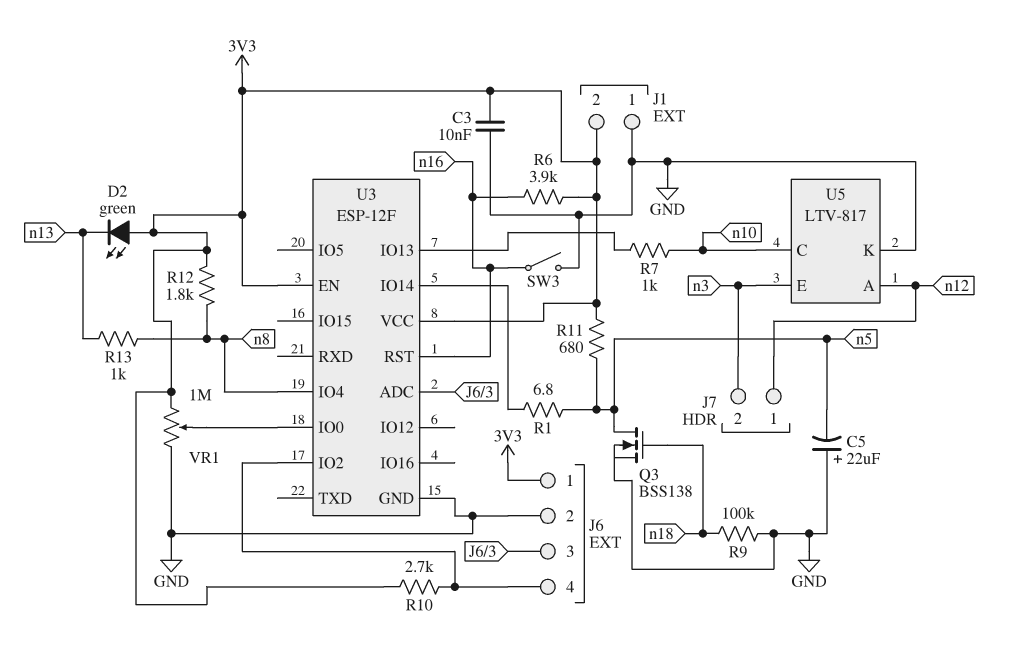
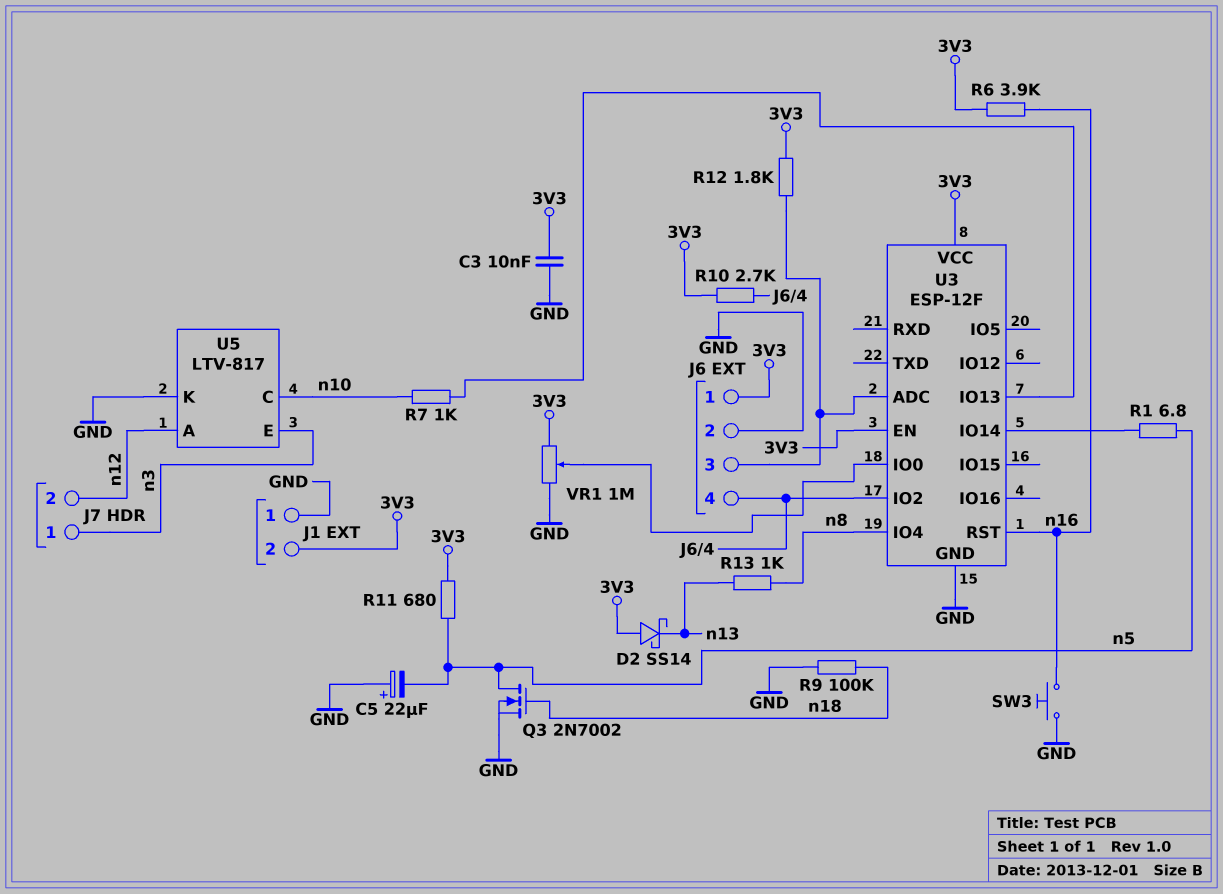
D2: LED green (A 3V3, K n13) -> schottky SS14 (A 3V3, K n13)
J7 pin 1: n12 -> n3
J7 pin 2: n3 -> n12
Q3: NMOS BSS138 (G n18, D n5, S GND) -> NMOS 2N7002 (G n18, D n5, S GND)
R12: 1.8k (3V3, n8) -> 1.8k (3V3, J6/3)
SW3: switch (GND, n16) -> button (GND, n16)

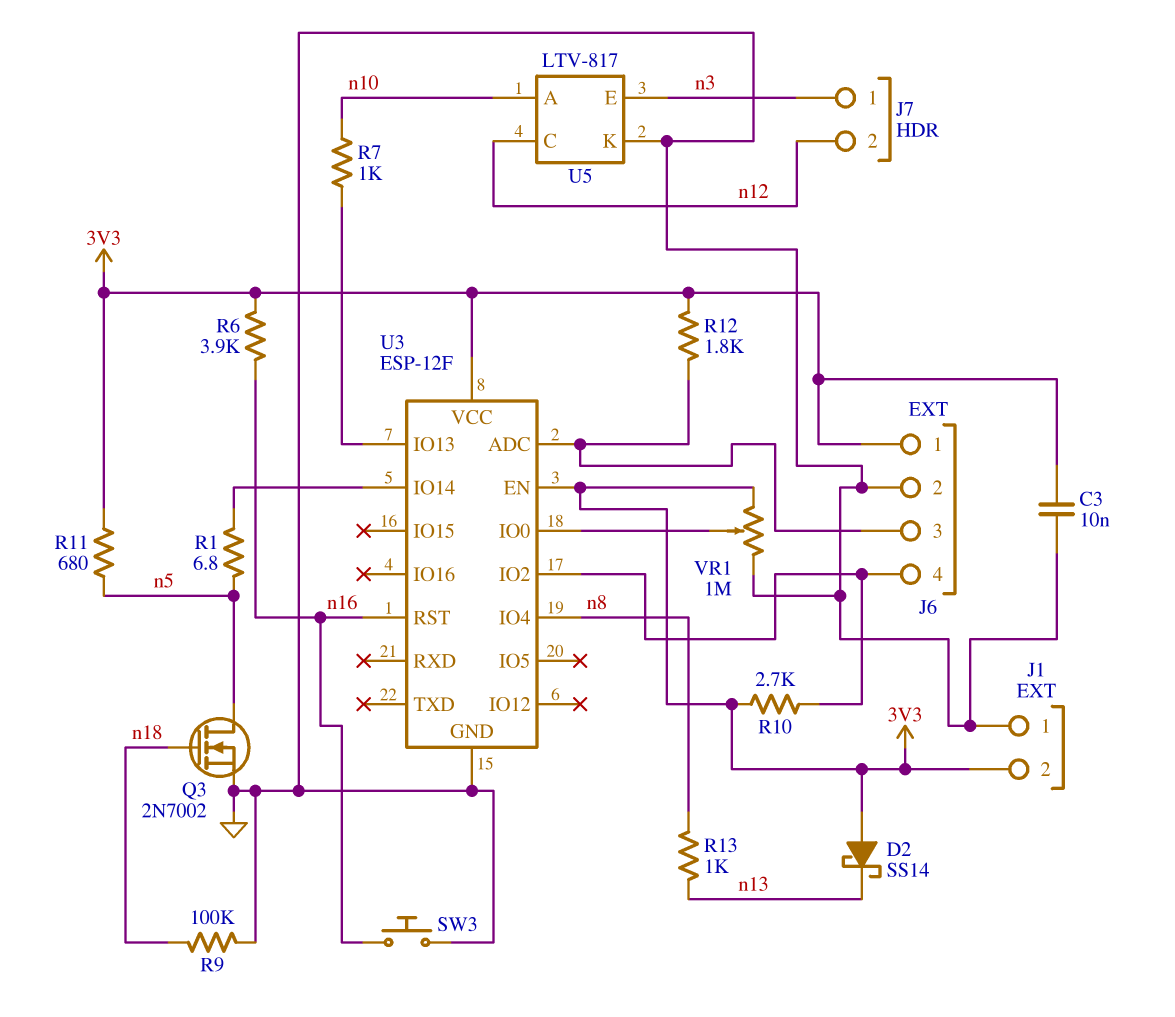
C5: 22uF (plus GND, minus n5) -> none
U5 pin A: n12 -> n10
U5 pin C: n10 -> n12

